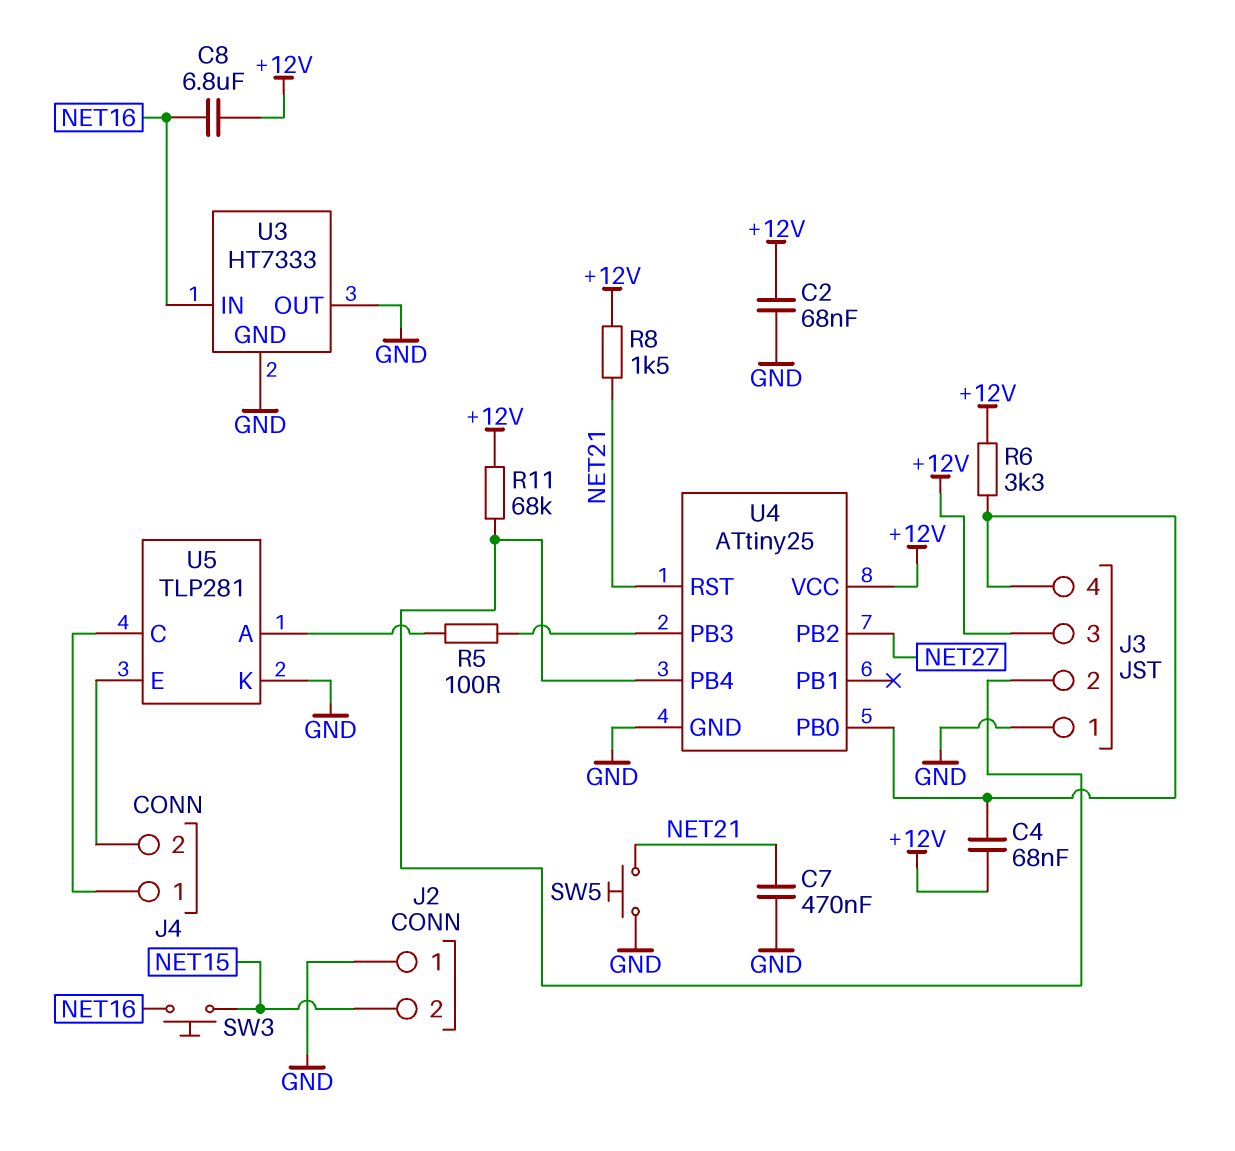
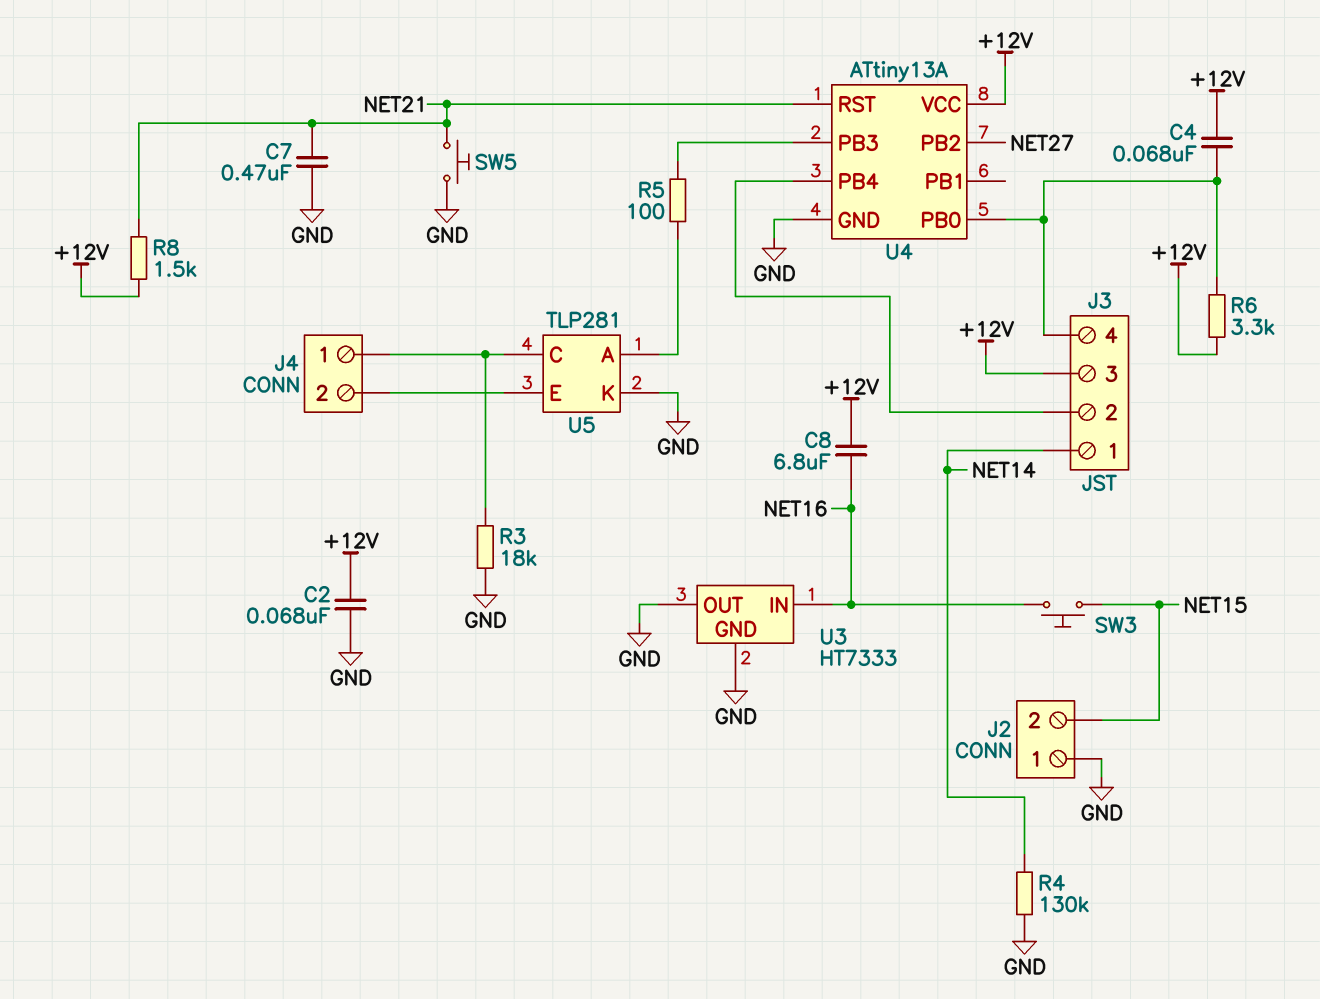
J3 pin 1: GND -> NET14
R3: none -> 18k (GND, J4/1)
R4: none -> 130k (GND, NET14)
R11: 68k (+12V, J3/2) -> none
U4: ATtiny25 -> ATtiny13A

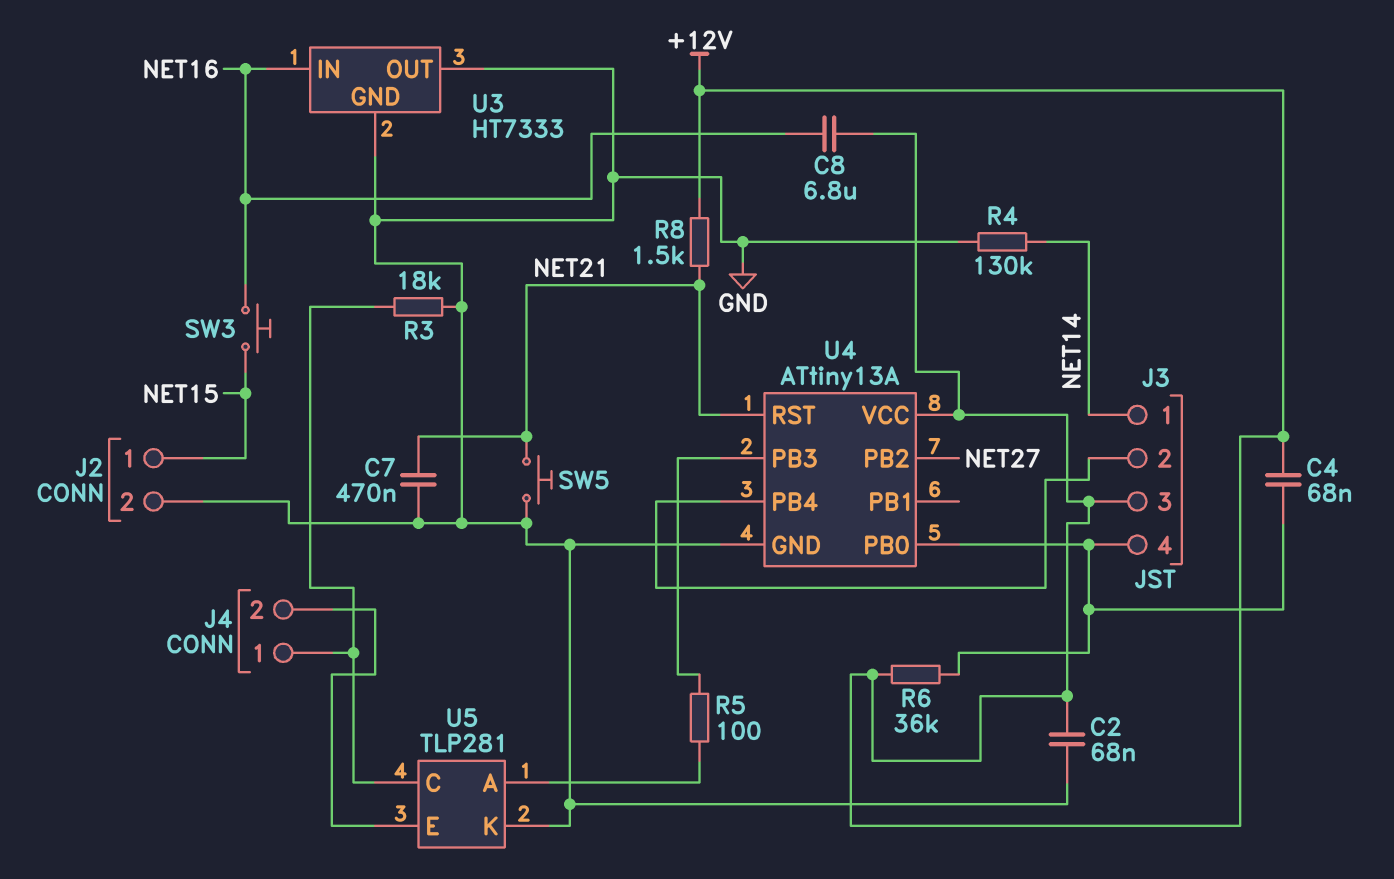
J2 pin 1: GND -> NET15
J2 pin 2: NET15 -> GND
R6: 3.3k (+12V, J3/4) -> 36k (+12V, J3/4)

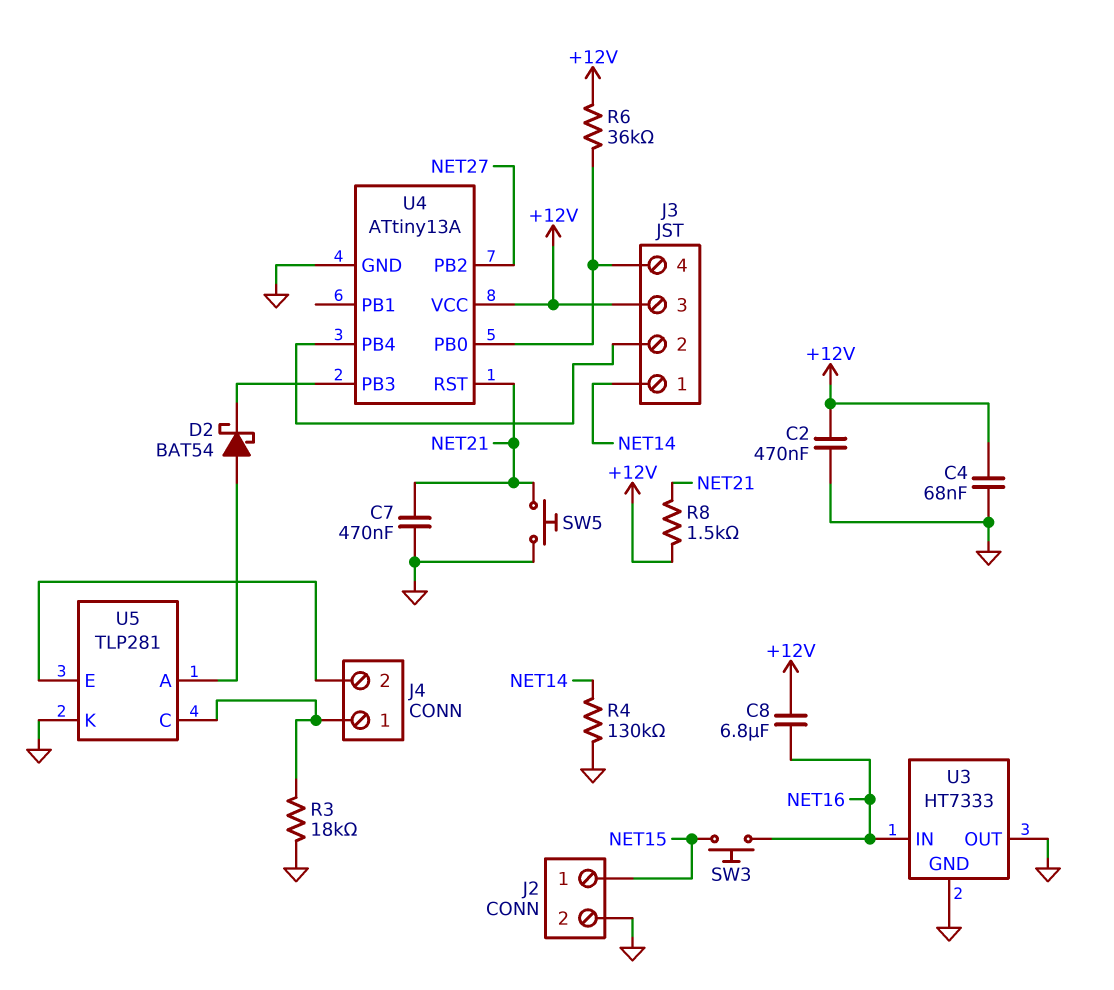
C2: 68nF (+12V, GND) -> 470nF (+12V, GND)
C4: 68nF (+12V, J3/4) -> 68nF (+12V, GND)
D2: none -> schottky BAT54 (A U5/A, K U4/PB3)
R5: 100 (U4/PB3, U5/A) -> none

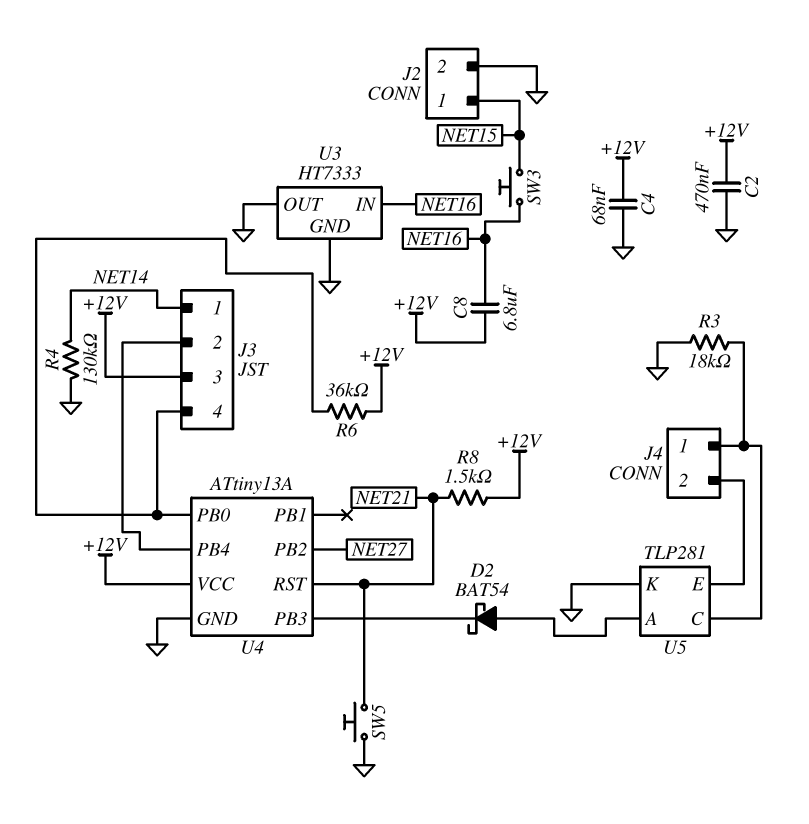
C7: 470nF (GND, NET21) -> none

